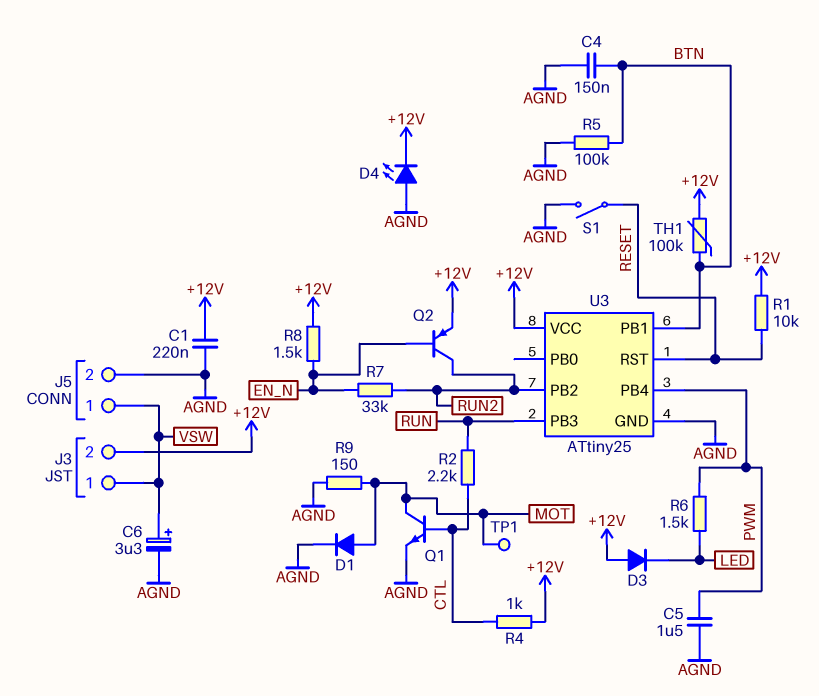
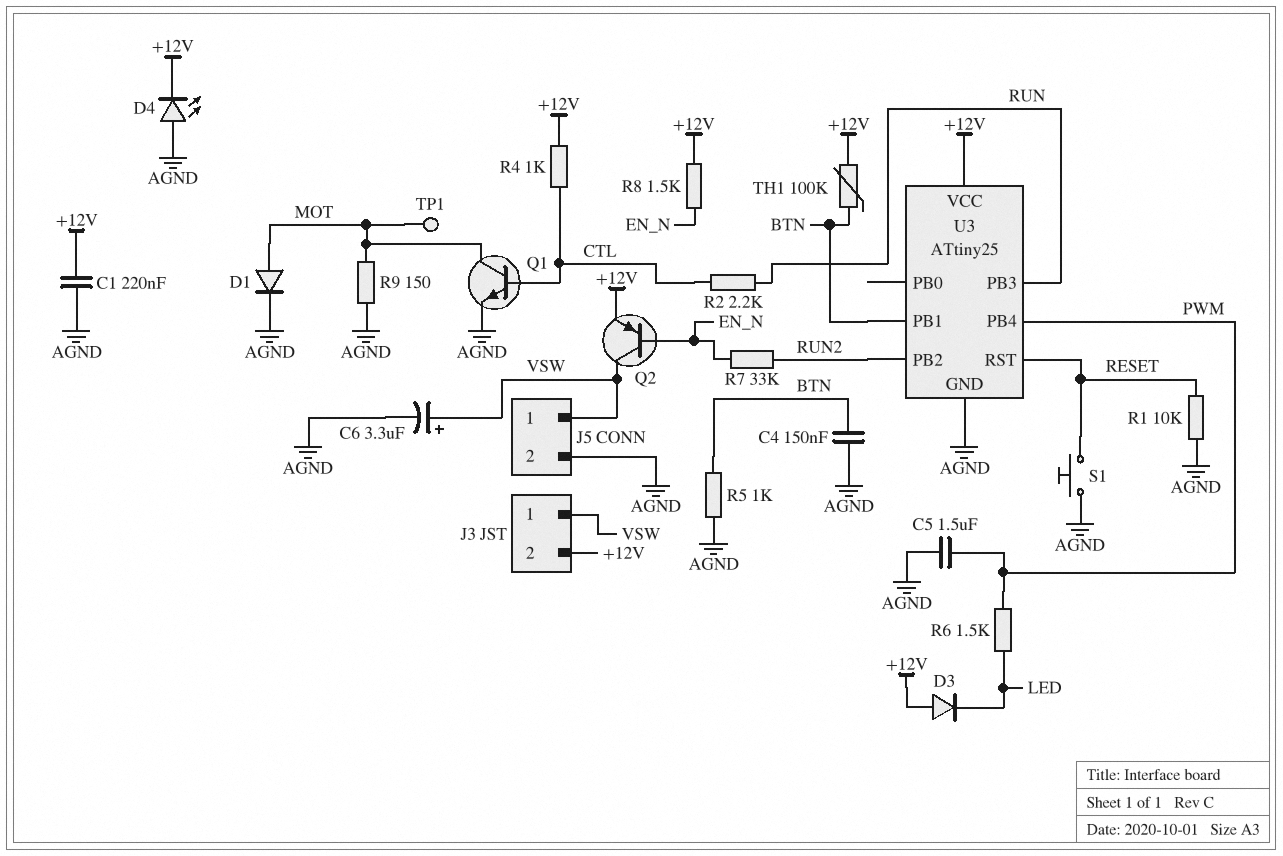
Q2: PNP (B EN_N, C RUN2, E +12V) -> PNP (B EN_N, C VSW, E +12V)
R1: 10k (+12V, RESET) -> 10k (AGND, RESET)
R5: 100k (AGND, BTN) -> 1k (AGND, BTN)
S1: switch (AGND, RESET) -> button (AGND, RESET)

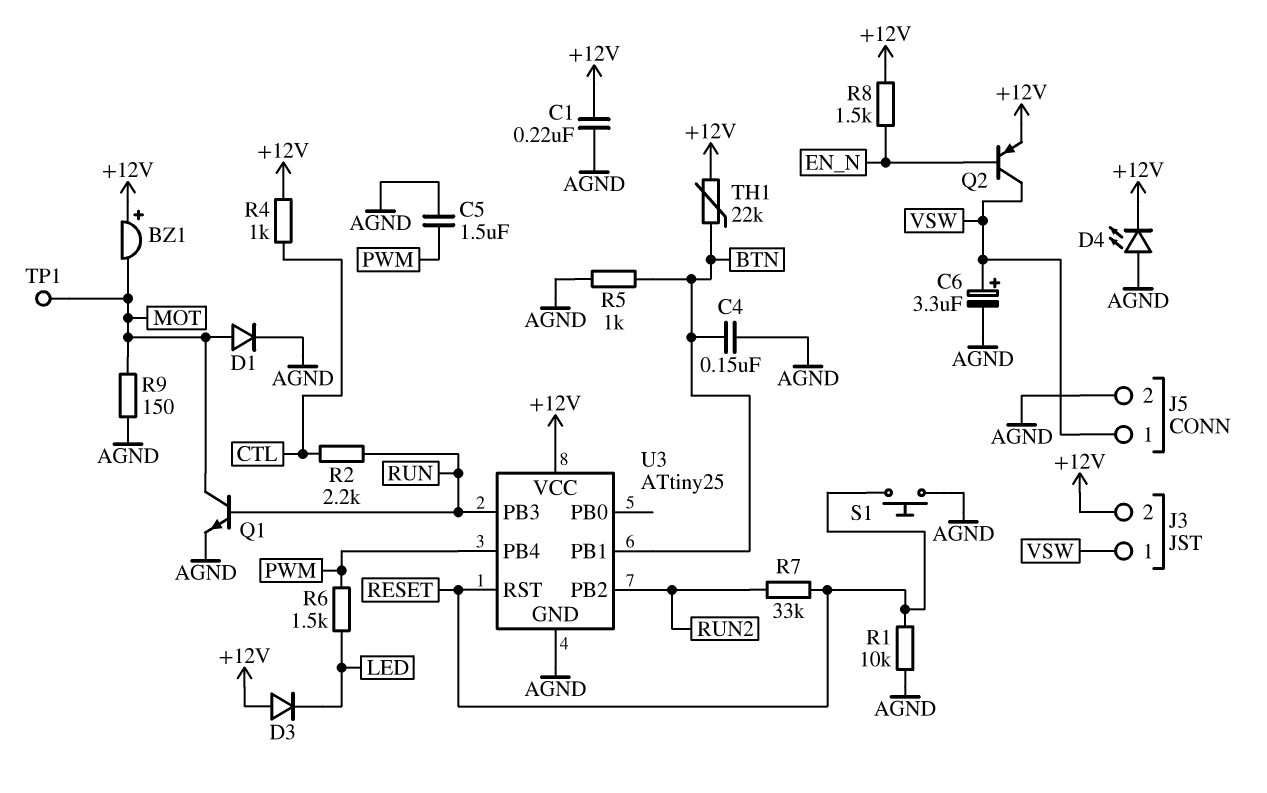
BZ1: none -> buzzer (plus +12V, minus MOT)
Q1: NPN (B CTL, C MOT, E AGND) -> NPN (B RUN, C MOT, E AGND)
R7: 33k (EN_N, RUN2) -> 33k (RESET, RUN2)
TH1: 100k (+12V, BTN) -> 22k (+12V, BTN)

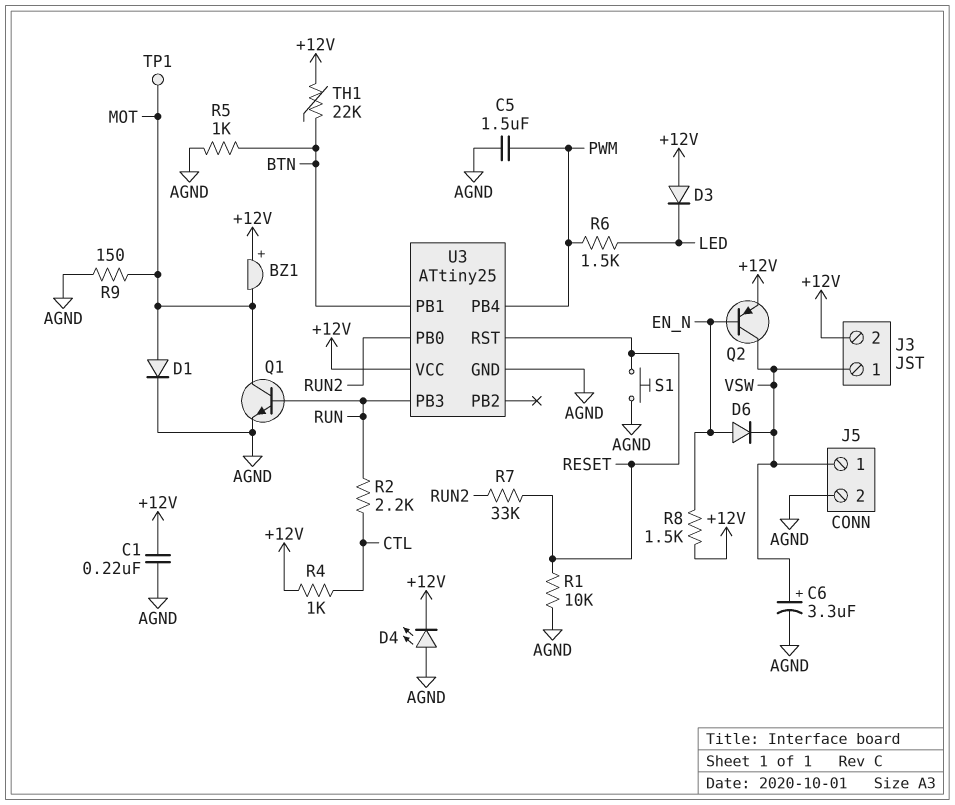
C4: 150nF (AGND, BTN) -> none
D6: none -> diode (A EN_N, K VSW)
U3 pin PB0: none -> RUN2
U3 pin PB2: RUN2 -> none

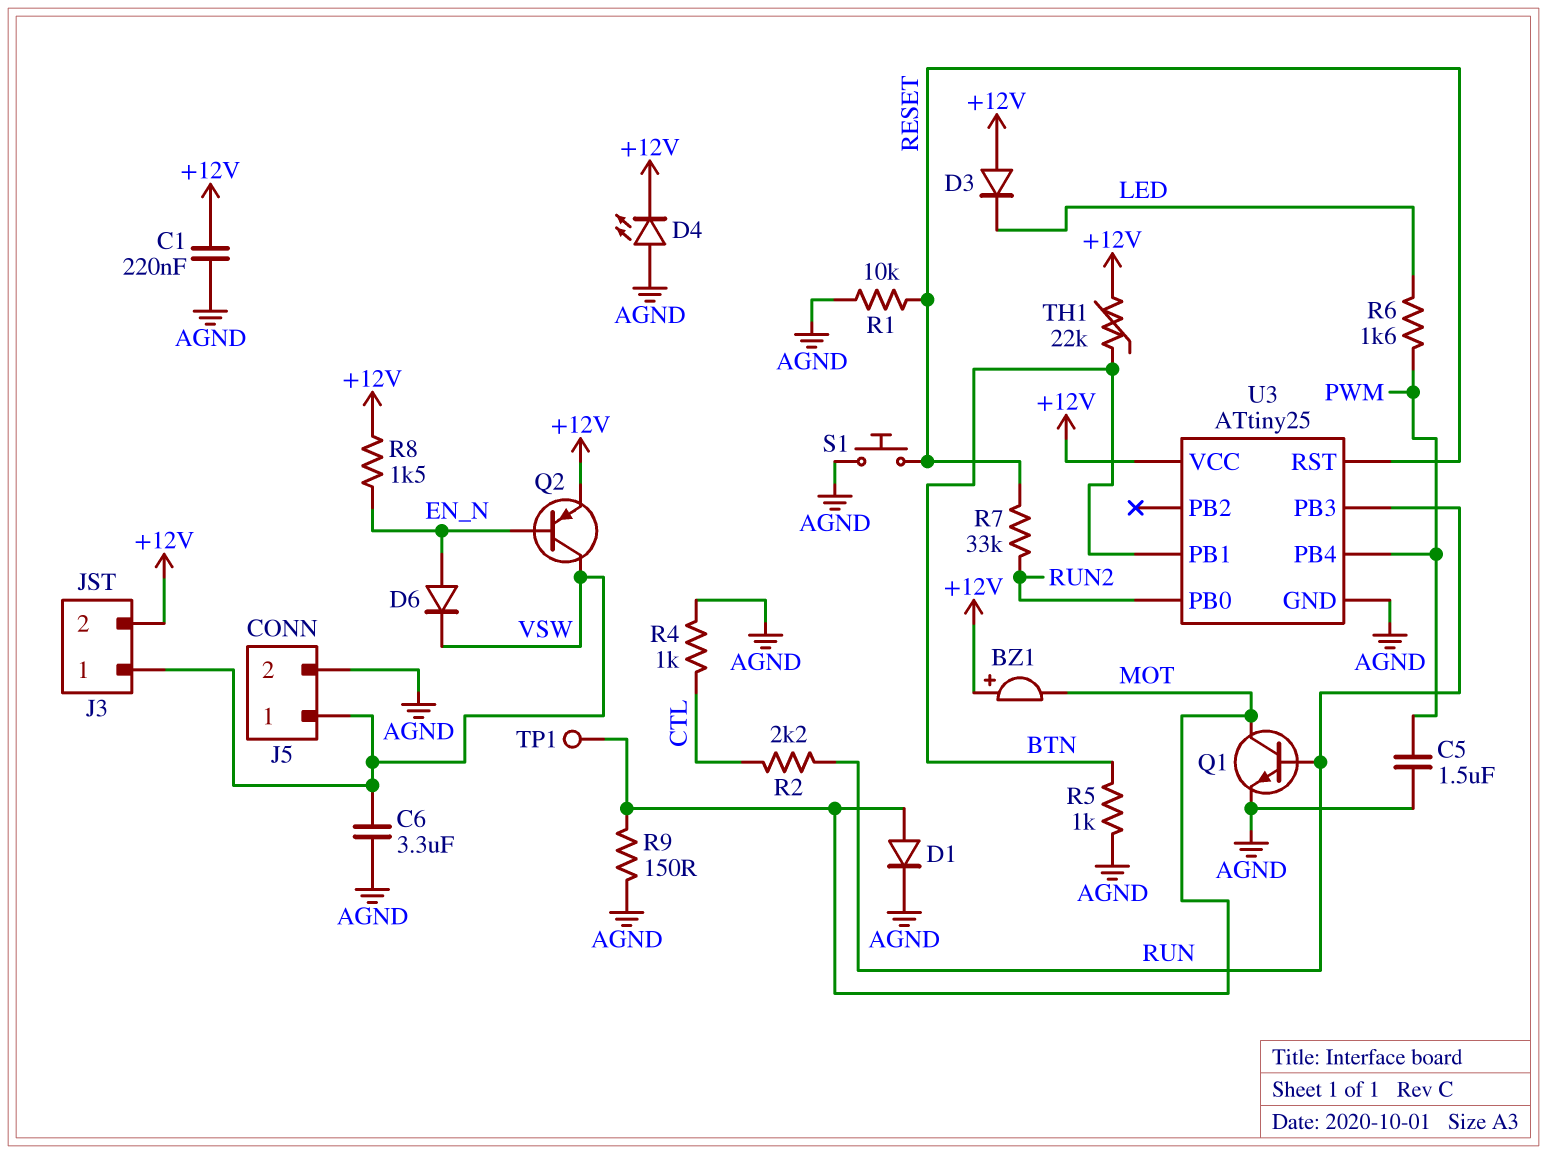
C6: 3.3uF (plus VSW, minus AGND) -> 3.3uF (AGND, VSW)
R4: 1k (+12V, CTL) -> 1k (AGND, CTL)
R6: 1.5k (LED, PWM) -> 1.6k (LED, PWM)

